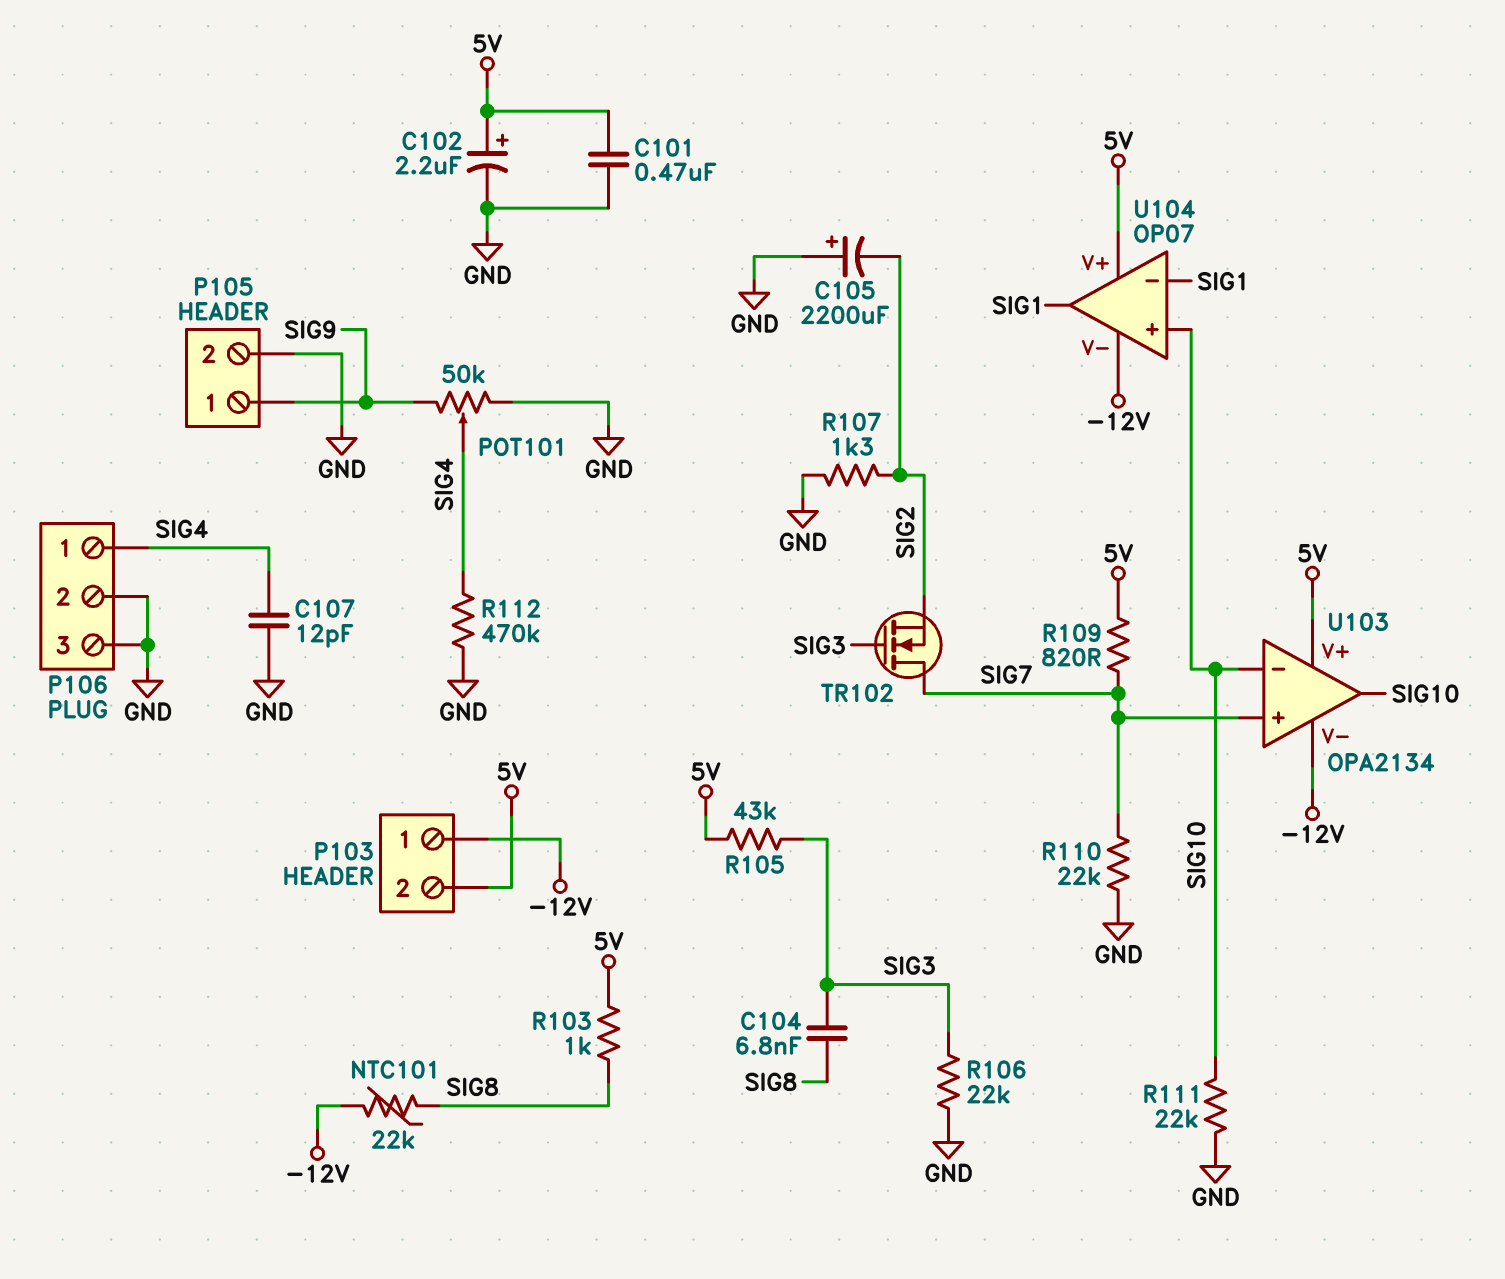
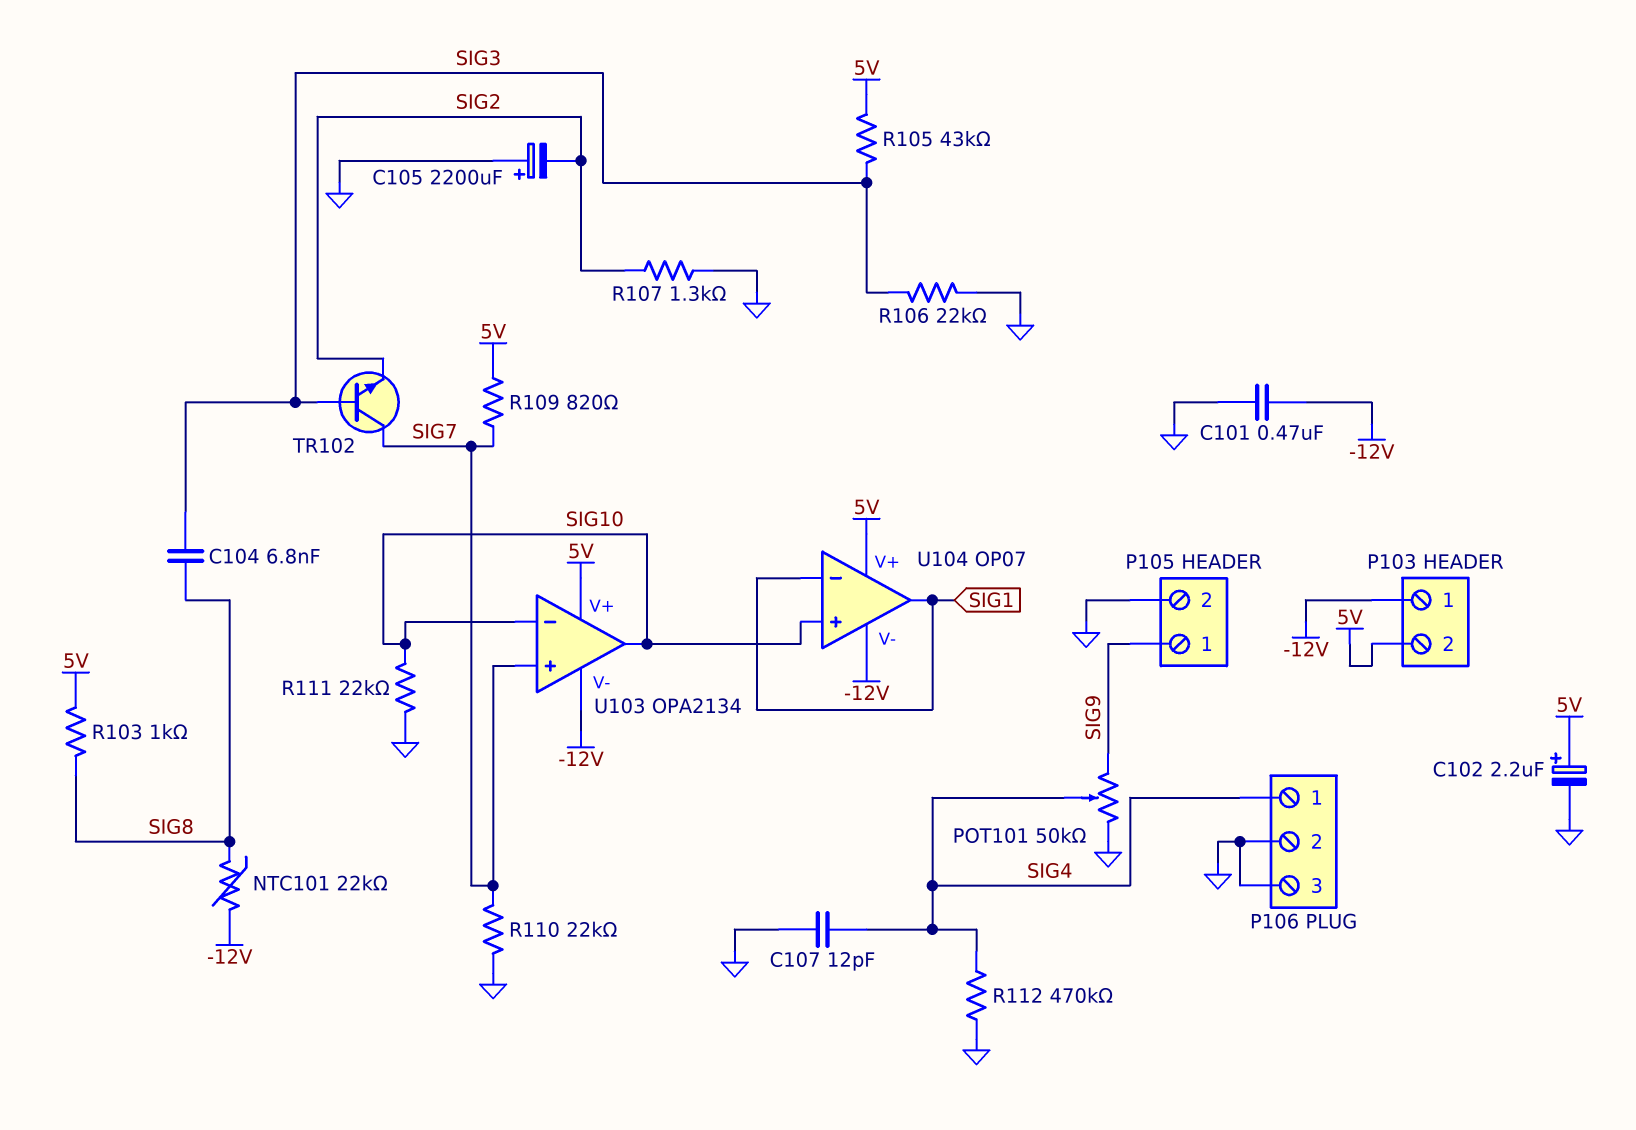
C101: 470nF (5V, GND) -> 470nF (-12V, GND)
TR102: NMOS (G SIG3, D SIG7, S SIG2) -> NPN (B SIG3, C SIG7, E SIG2)

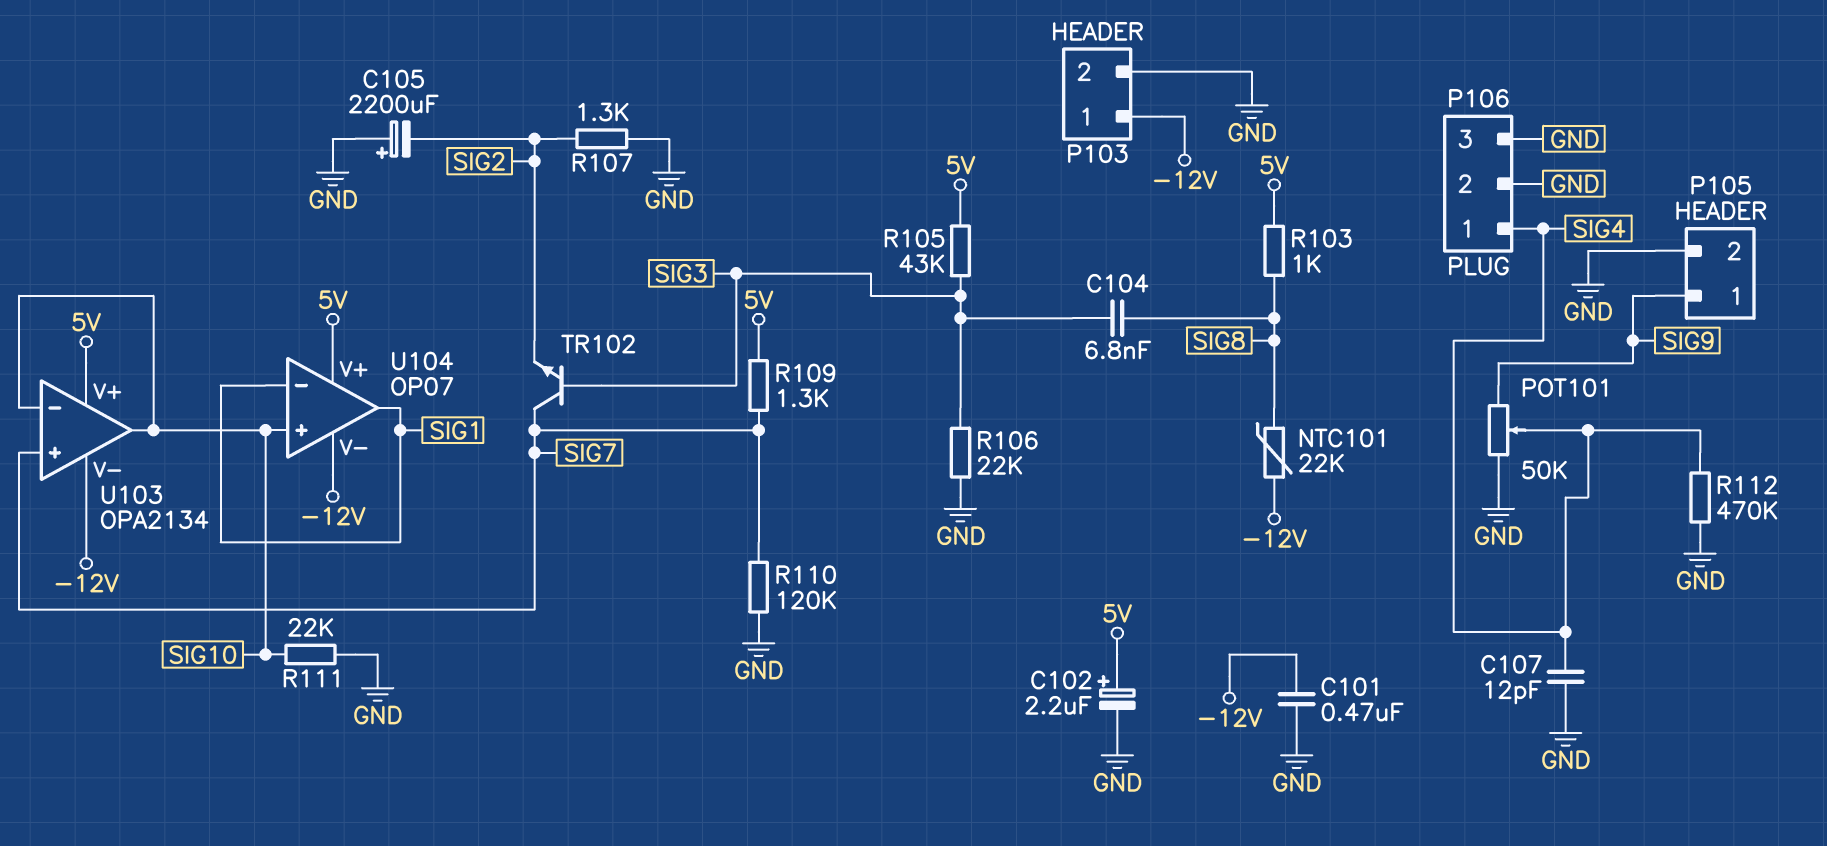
P103 pin 2: 5V -> GND
R109: 820 (5V, SIG7) -> 1.3k (5V, SIG7)
R110: 22k (GND, SIG7) -> 120k (GND, SIG7)

